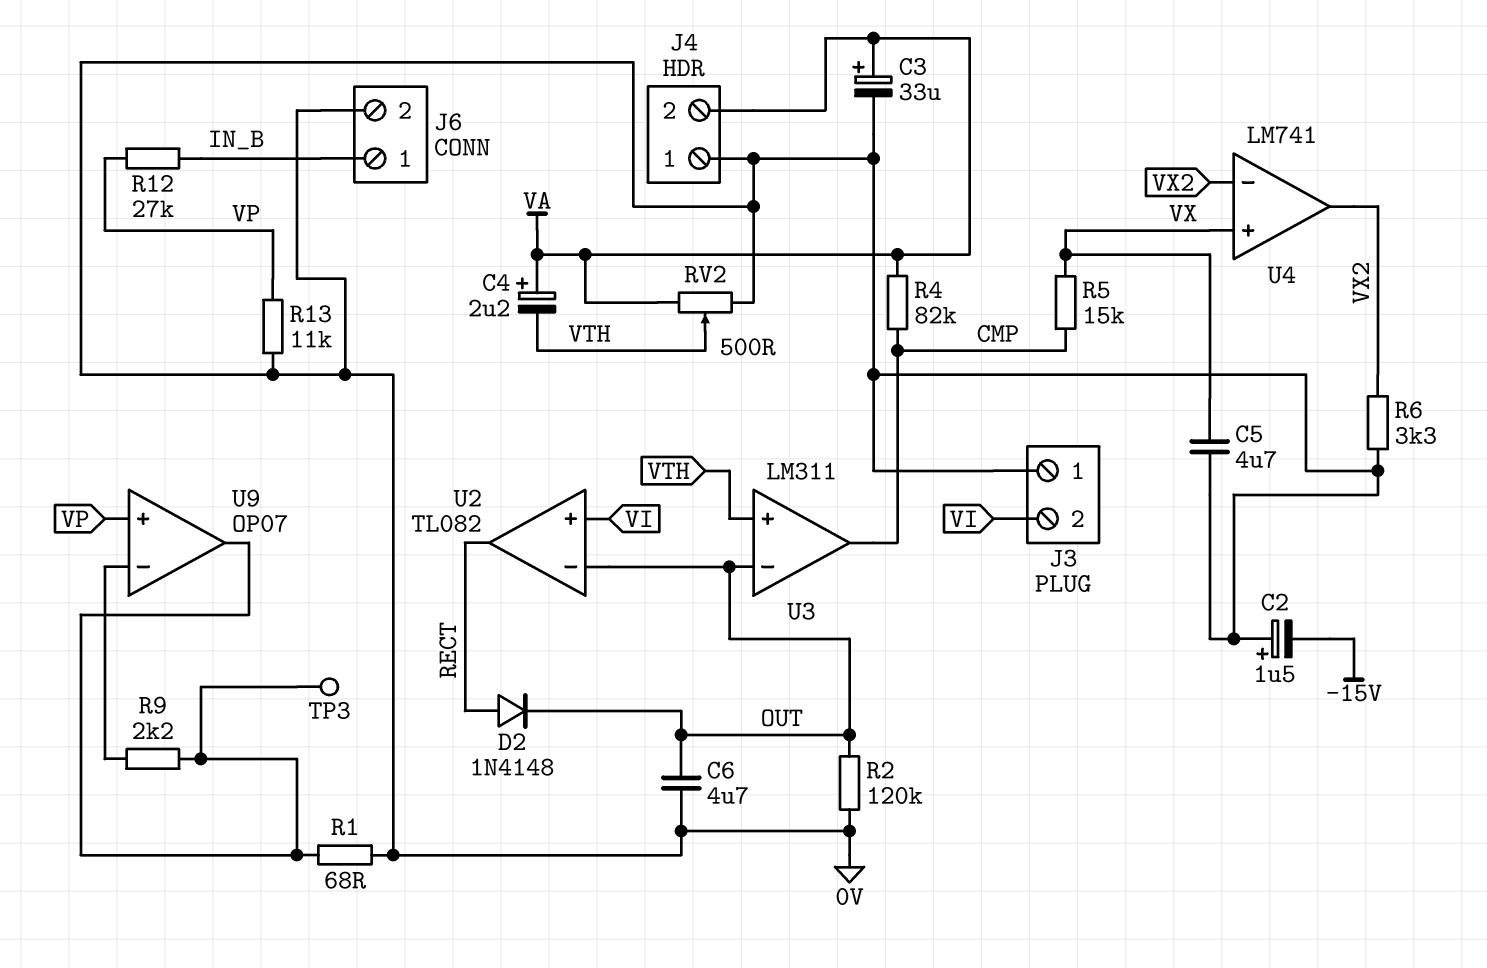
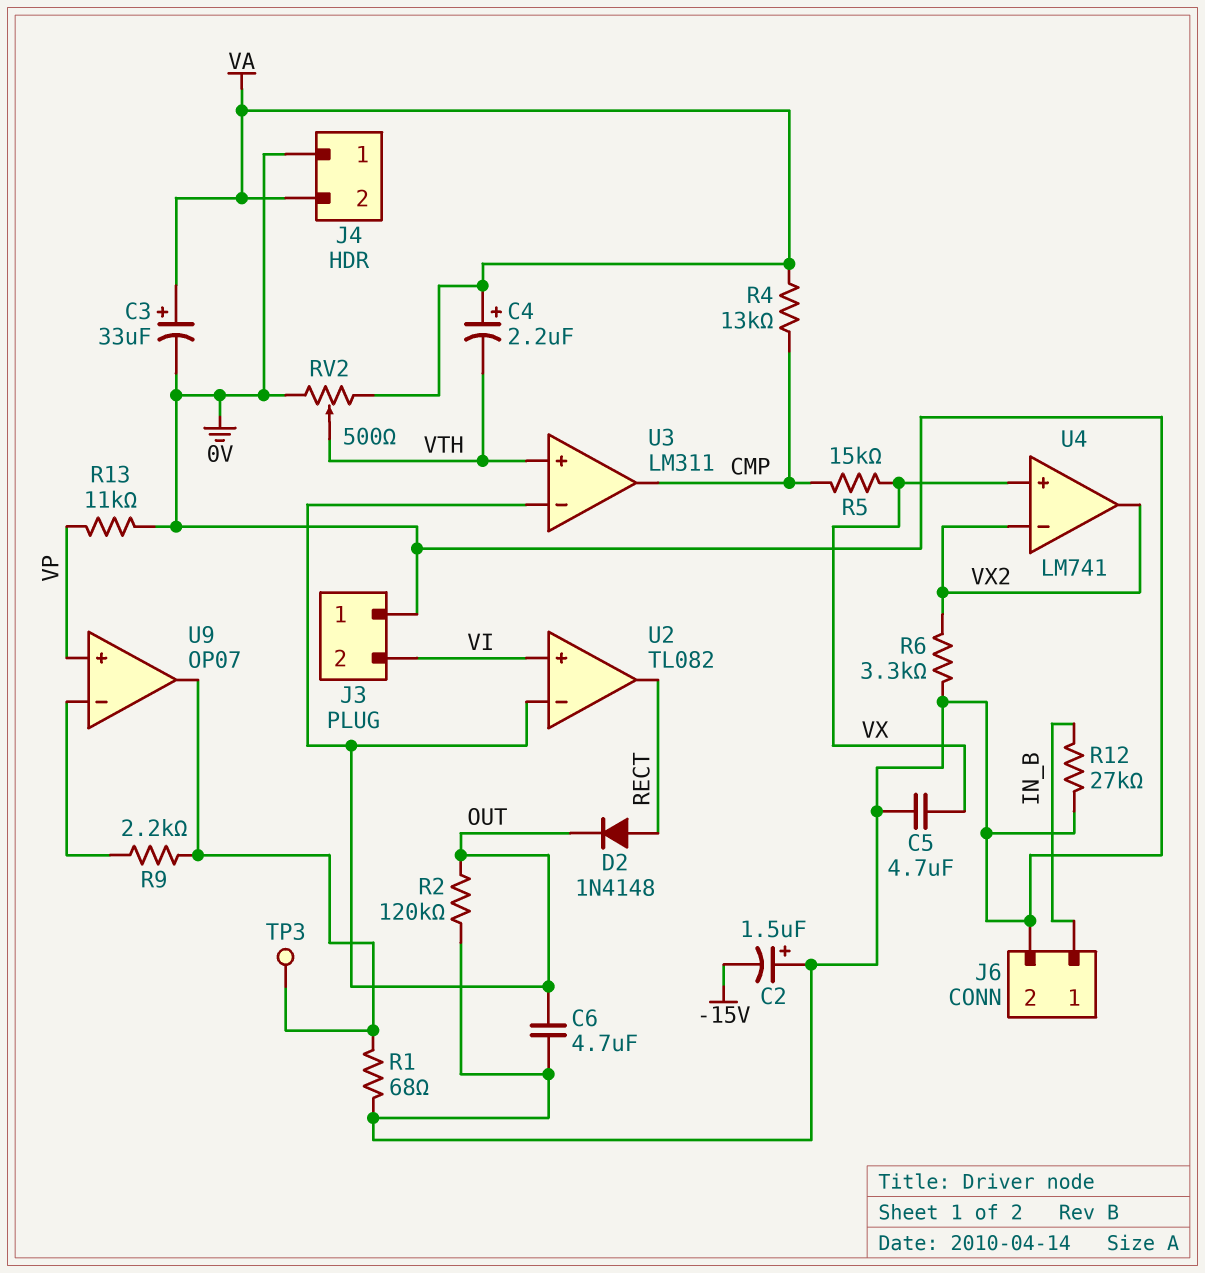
R4: 82k (CMP, VA) -> 13k (CMP, VA)
R12: 27k (IN_B, VP) -> 27k (0V, IN_B)

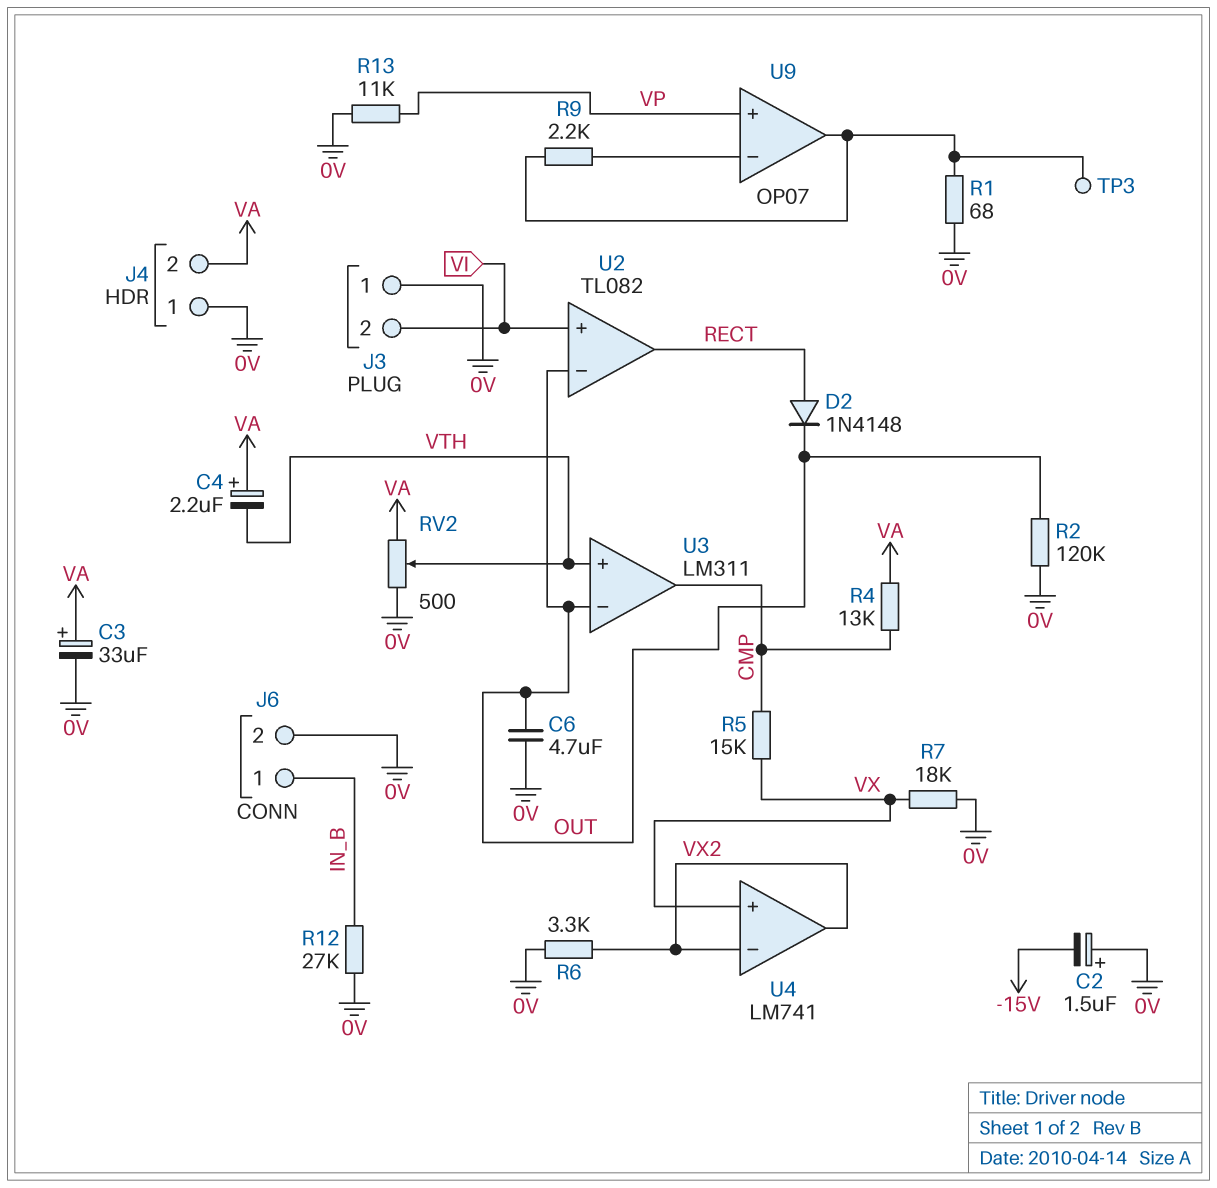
C5: 4.7uF (0V, VX) -> none
R7: none -> 18k (0V, VX)

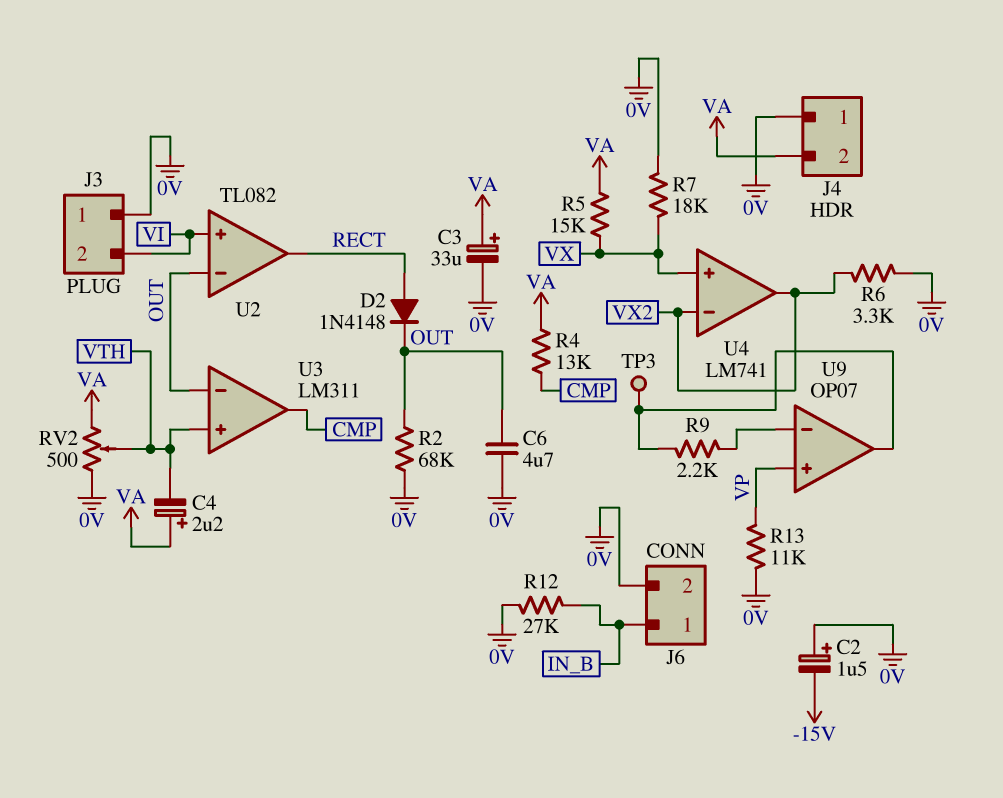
R1: 68 (0V, U9/out) -> none
R2: 120k (0V, OUT) -> 68k (0V, OUT)
R5: 15k (CMP, VX) -> 15k (VA, VX)

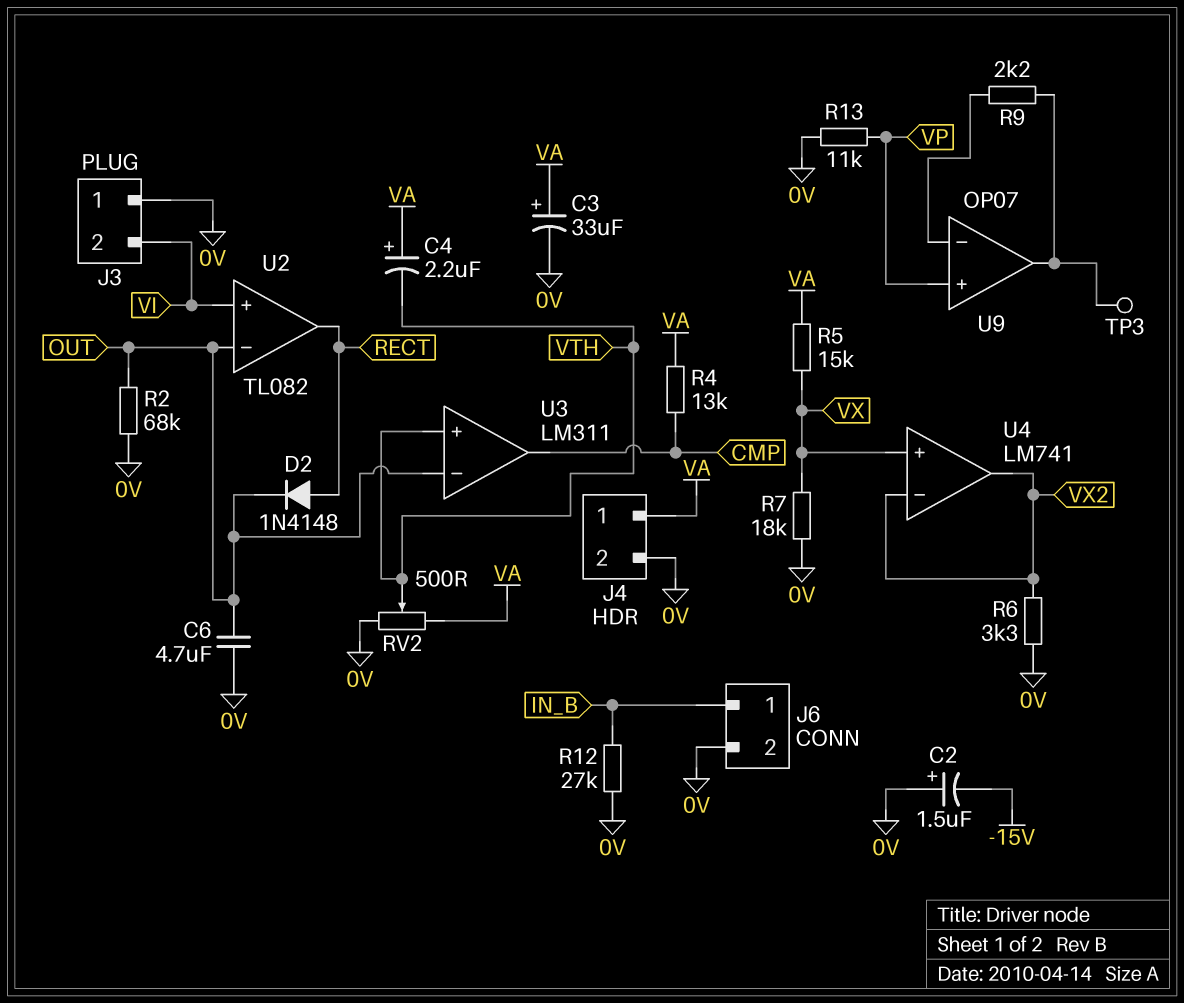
J4 pin 1: 0V -> VA
J4 pin 2: VA -> 0V

